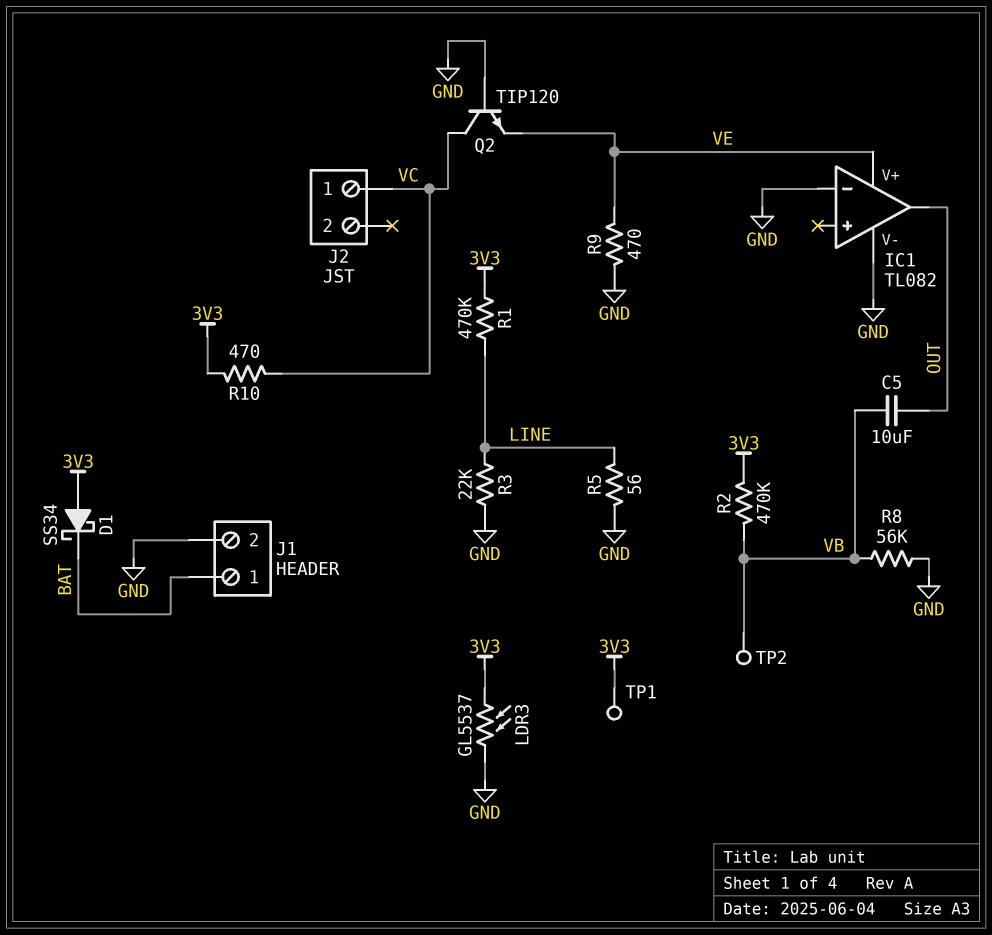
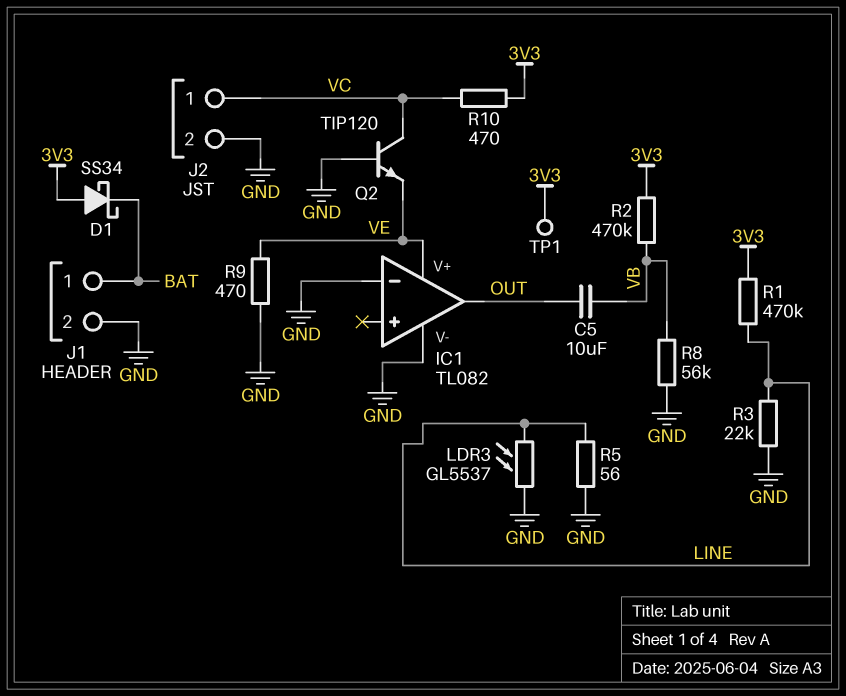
J2 pin 2: none -> GND
LDR3: GL5537 (3V3, GND) -> GL5537 (GND, LINE)
TP2: test point (VB) -> none

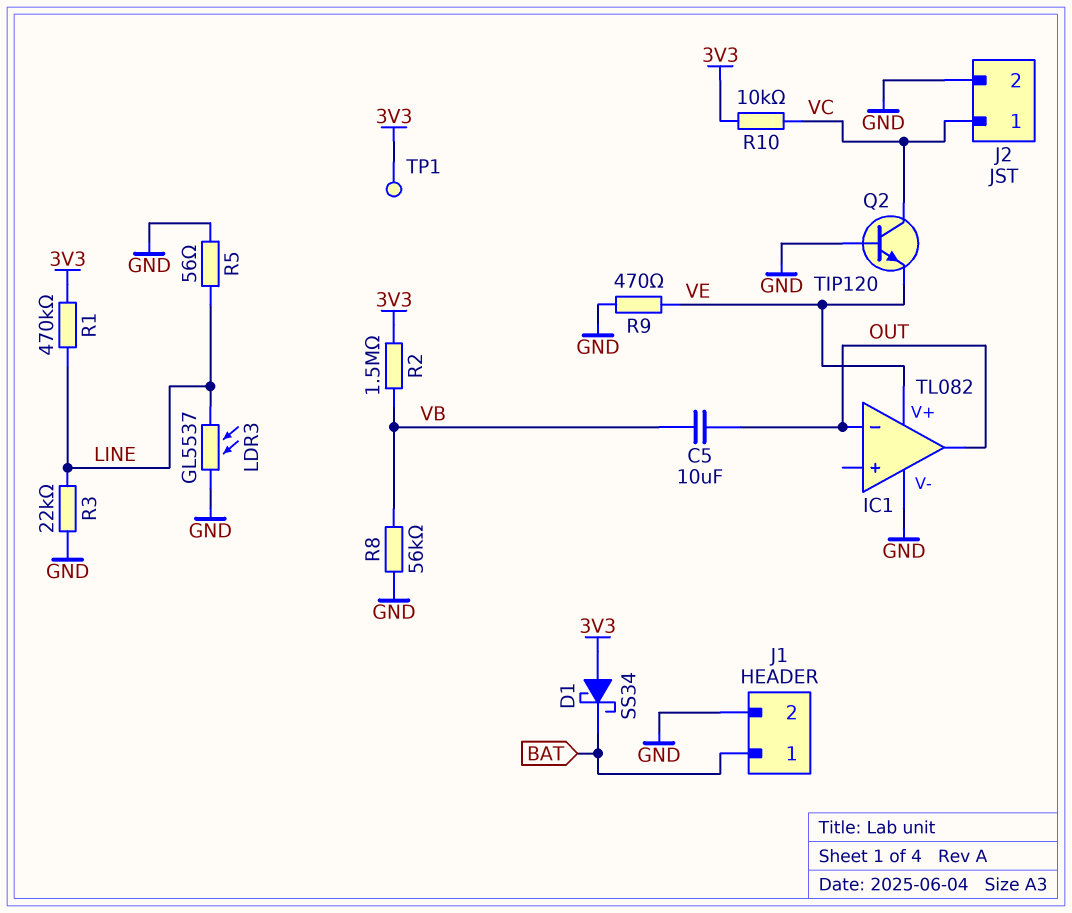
IC1 pin in-: GND -> OUT
R2: 470k (3V3, VB) -> 1.5M (3V3, VB)
R10: 470 (3V3, VC) -> 10k (3V3, VC)

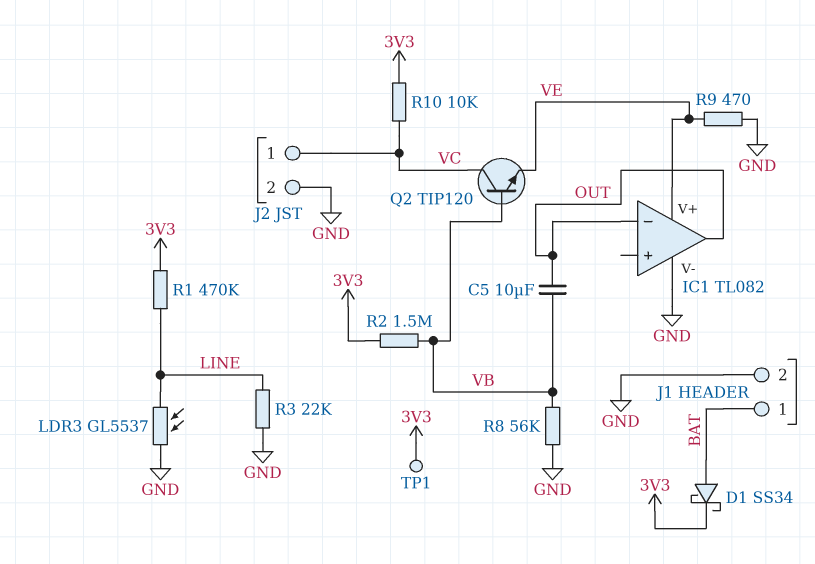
D1: schottky SS34 (A 3V3, K BAT) -> schottky SS34 (A BAT, K 3V3)
Q2: NPN TIP120 (B GND, C VC, E VE) -> NPN TIP120 (B VB, C VC, E VE)
R5: 56 (GND, LINE) -> none

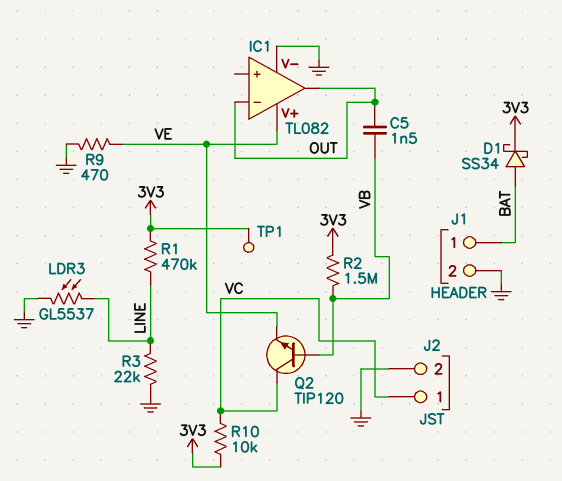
C5: 10uF (OUT, VB) -> 1.5nF (OUT, VB)
R8: 56k (GND, VB) -> none

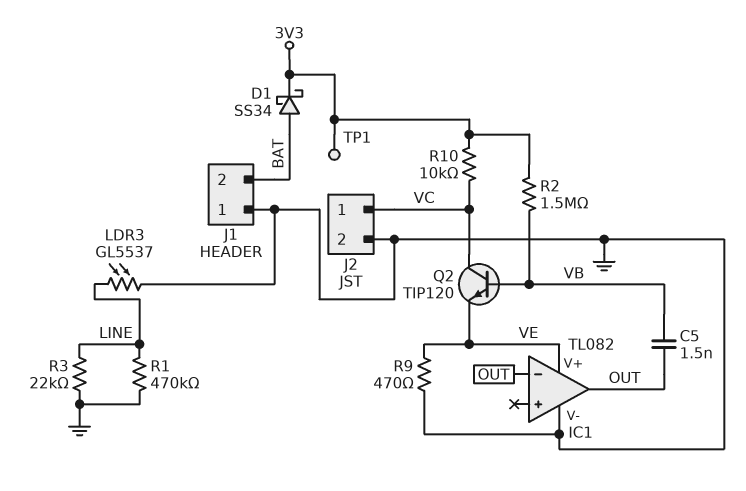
J1 pin 1: BAT -> GND
J1 pin 2: GND -> BAT
R1: 470k (3V3, LINE) -> 470k (GND, LINE)

